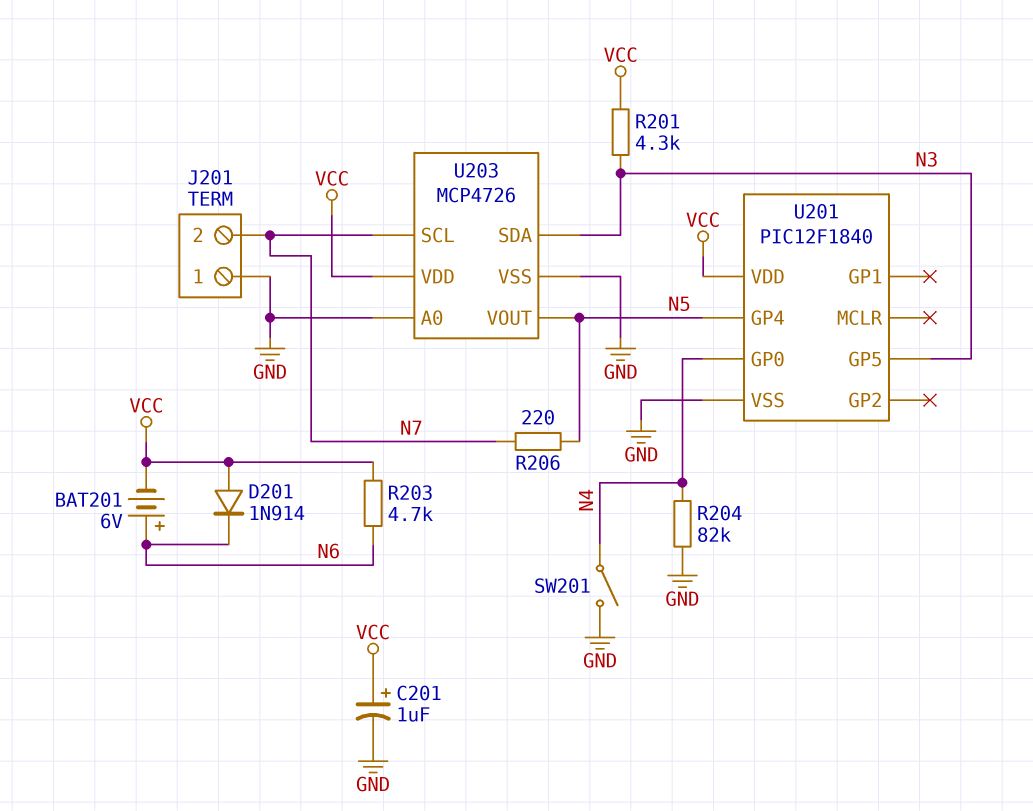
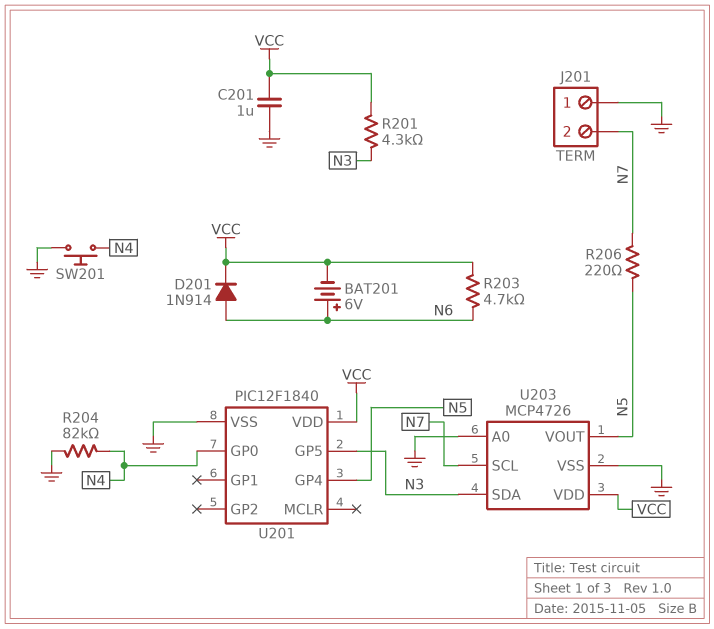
C201: 1uF (plus VCC, minus GND) -> 1uF (GND, VCC)
D201: diode 1N914 (A VCC, K N6) -> diode 1N914 (A N6, K VCC)
SW201: switch (GND, N4) -> button (GND, N4)

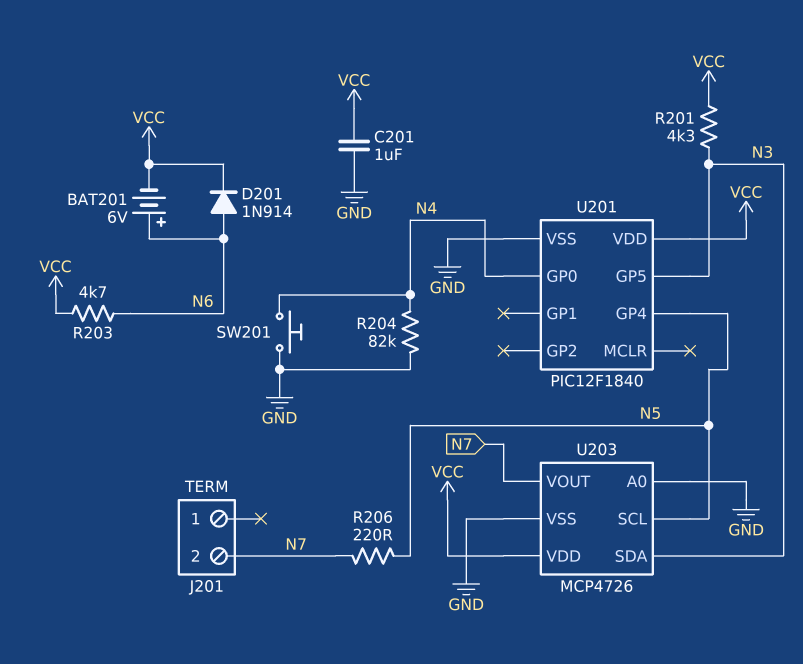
J201 pin 1: GND -> none
U203 pin SCL: N7 -> N5
U203 pin VOUT: N5 -> N7

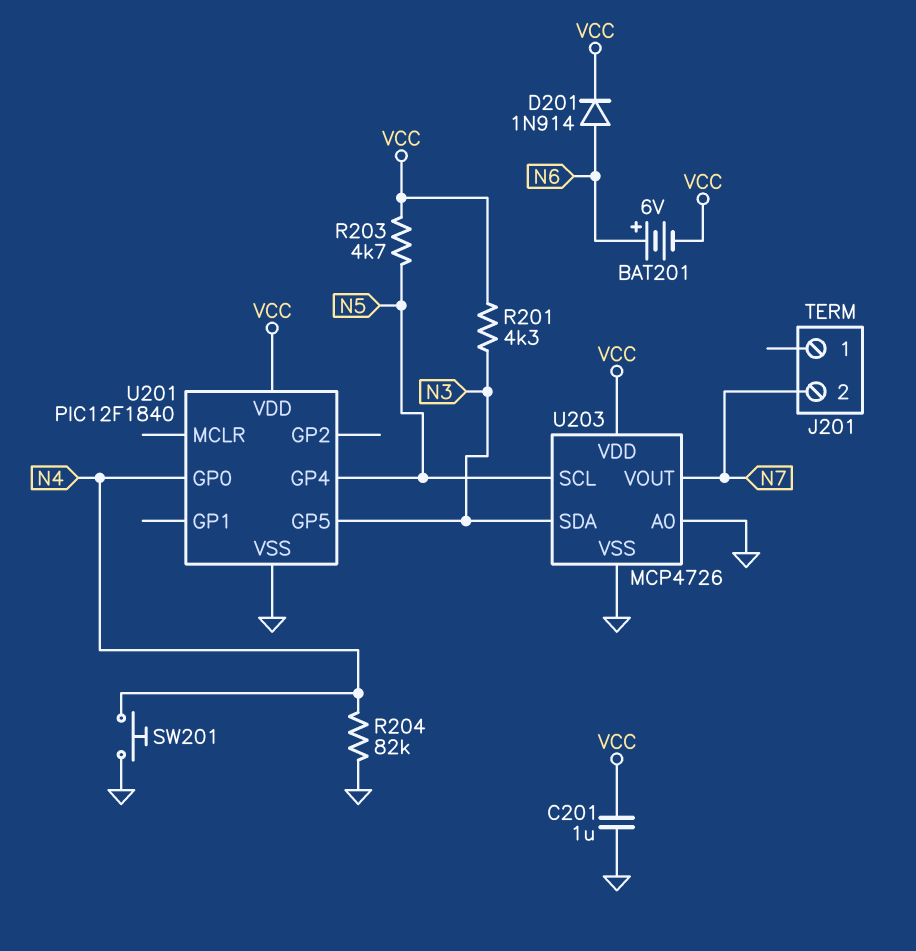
R203: 4.7k (N6, VCC) -> 4.7k (N5, VCC)
R206: 220 (N5, N7) -> none

